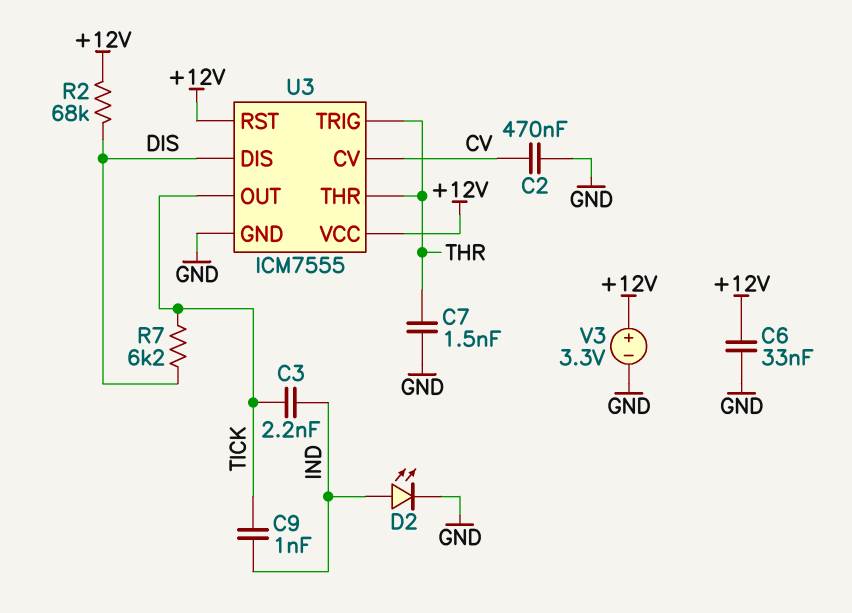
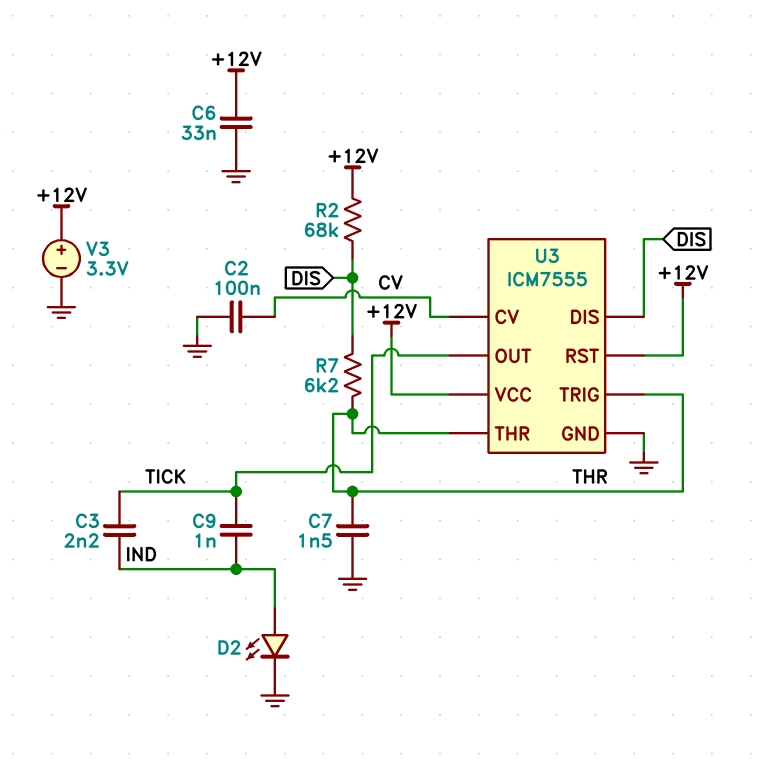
C2: 470nF (CV, GND) -> 100nF (CV, GND)
R7: 6.2k (DIS, TICK) -> 6.2k (DIS, THR)

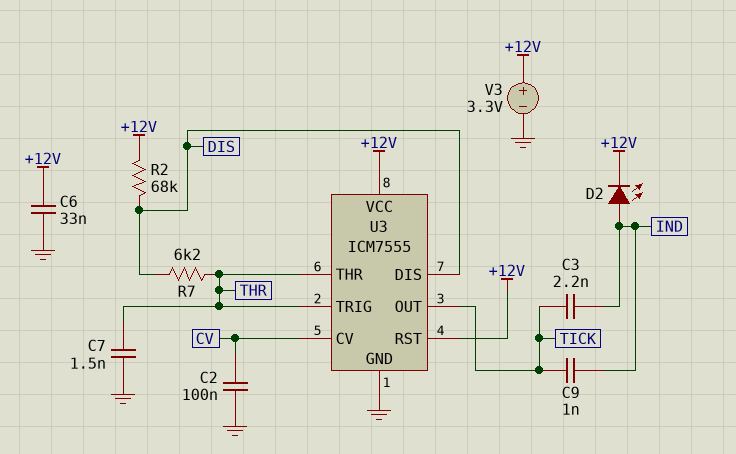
D2: LED (A IND, K GND) -> LED (A IND, K +12V)

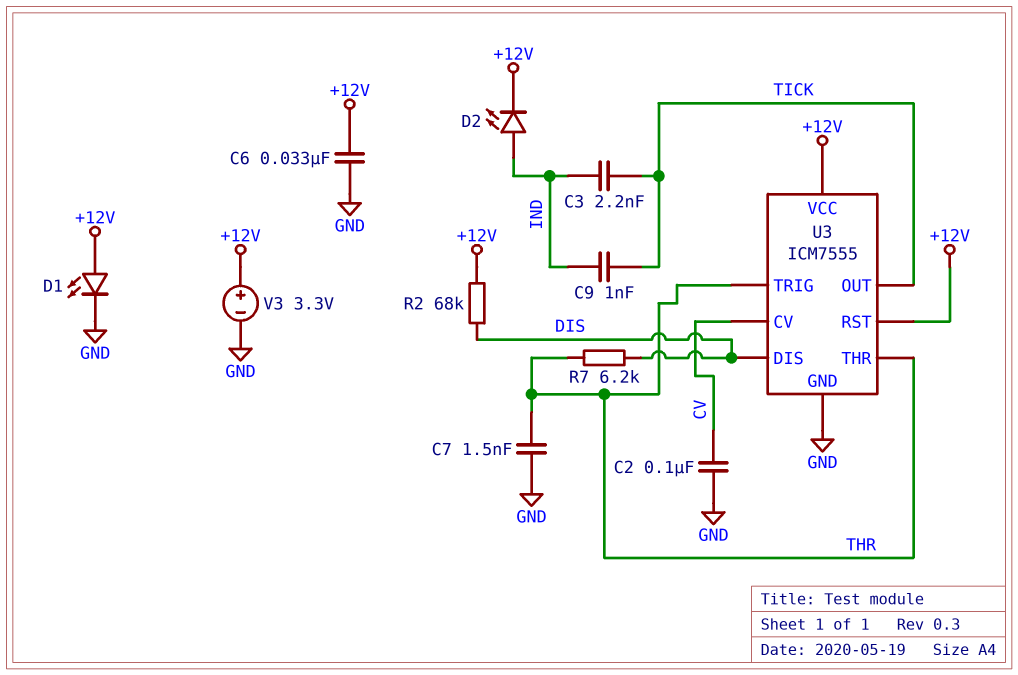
D1: none -> LED (A +12V, K GND)

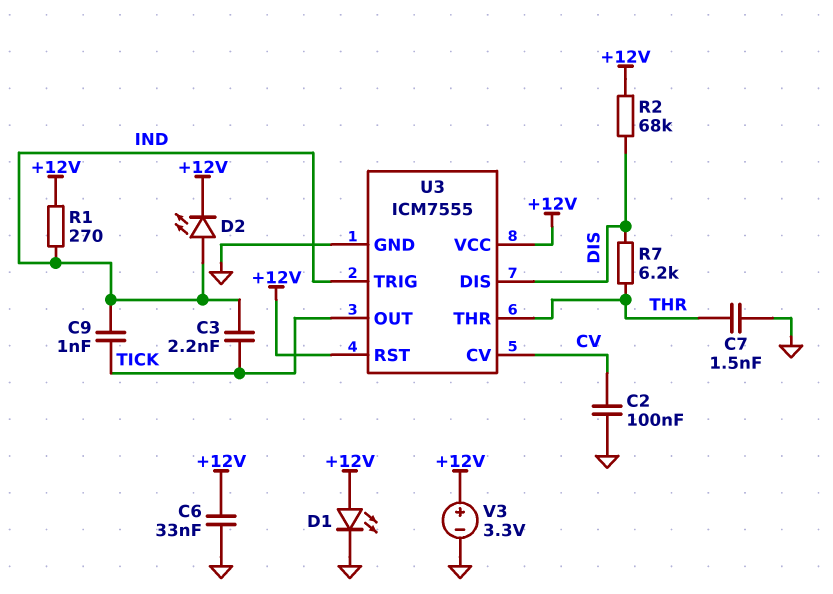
R1: none -> 270 (+12V, IND)
U3 pin TRIG: THR -> IND

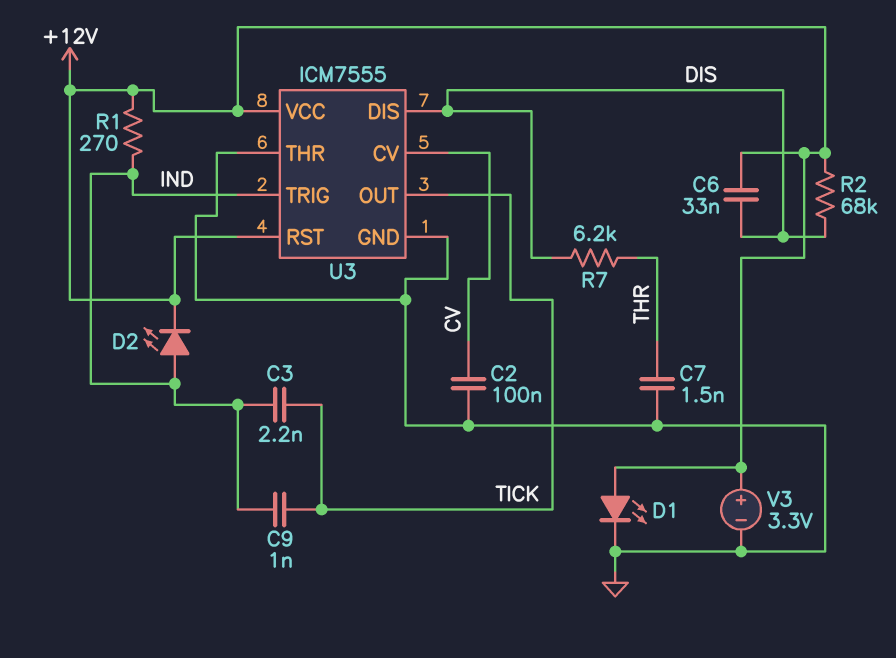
C6: 33nF (+12V, GND) -> 33nF (+12V, DIS)
U3 pin THR: THR -> GND

